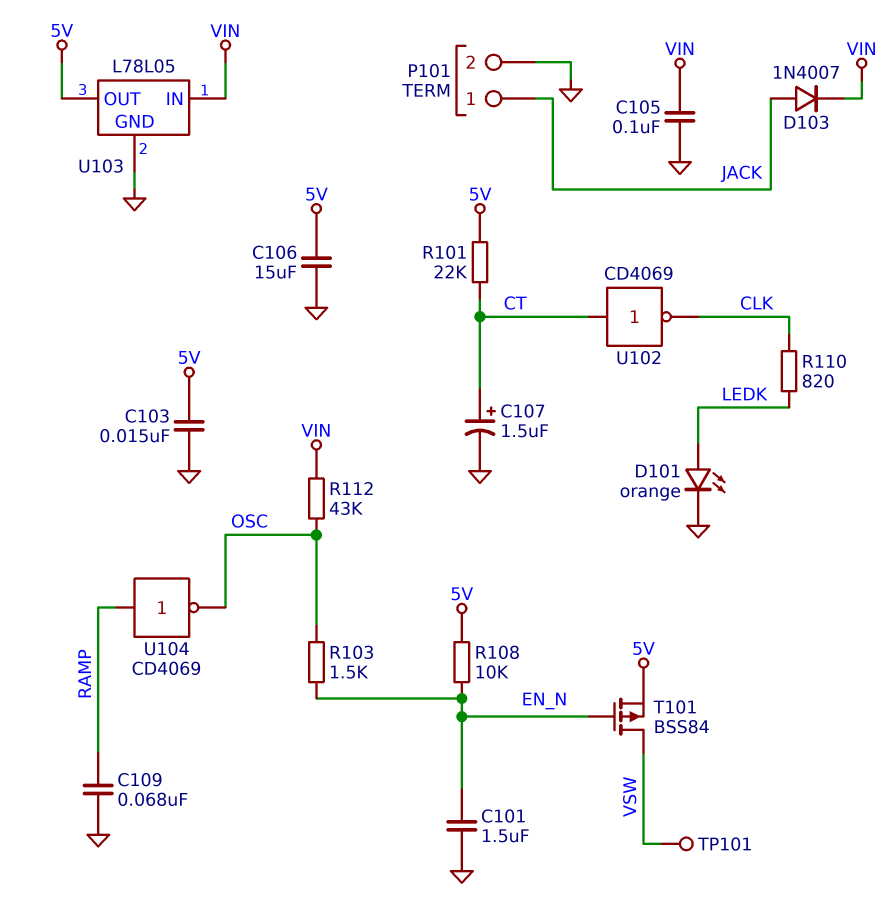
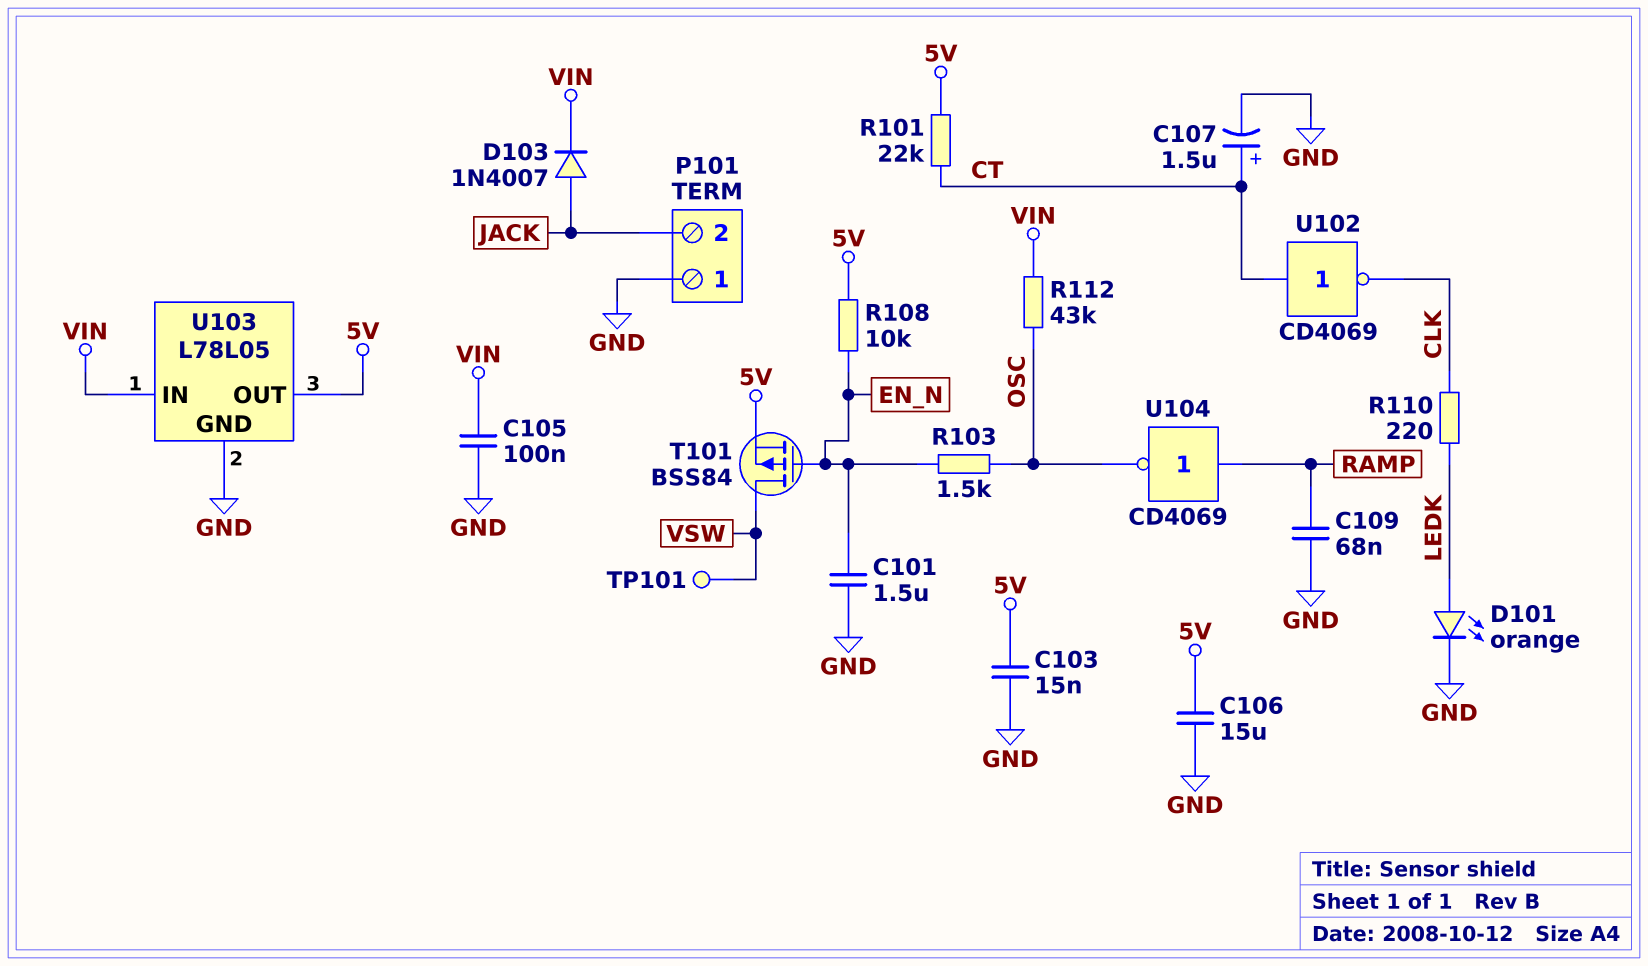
P101 pin 1: JACK -> GND
P101 pin 2: GND -> JACK
R110: 820 (CLK, LEDK) -> 220 (CLK, LEDK)

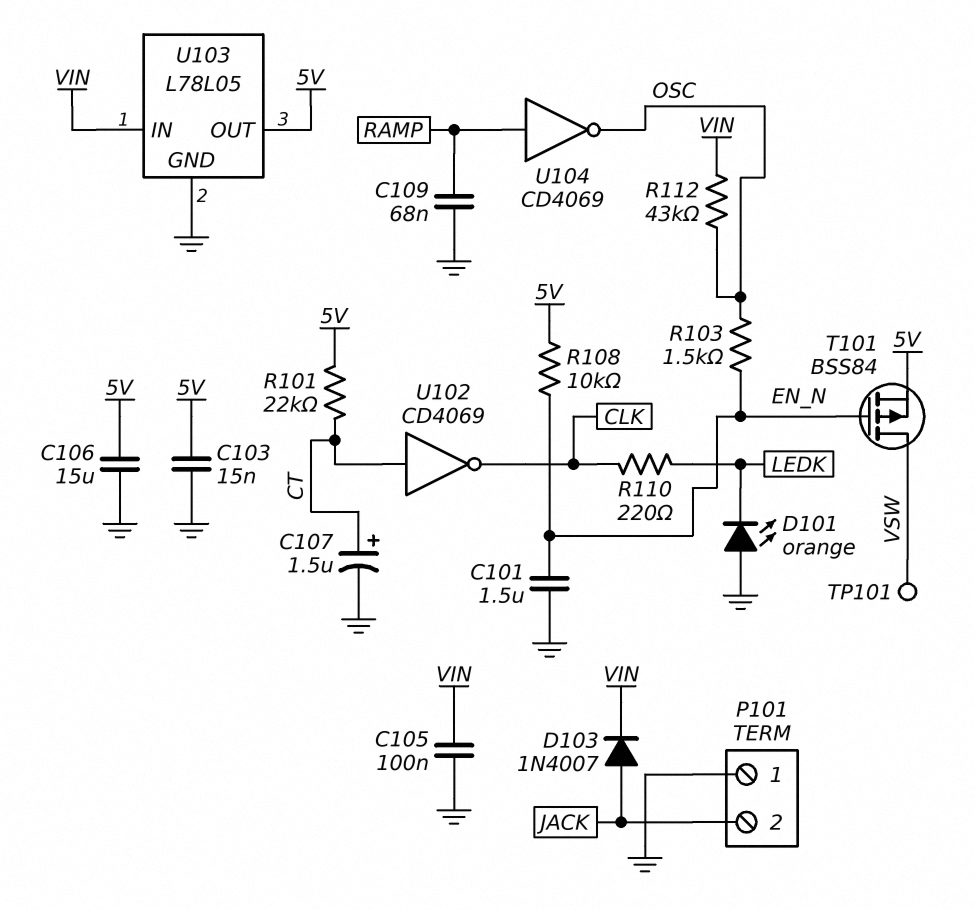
D101: LED orange (A LEDK, K GND) -> LED orange (A GND, K LEDK)

